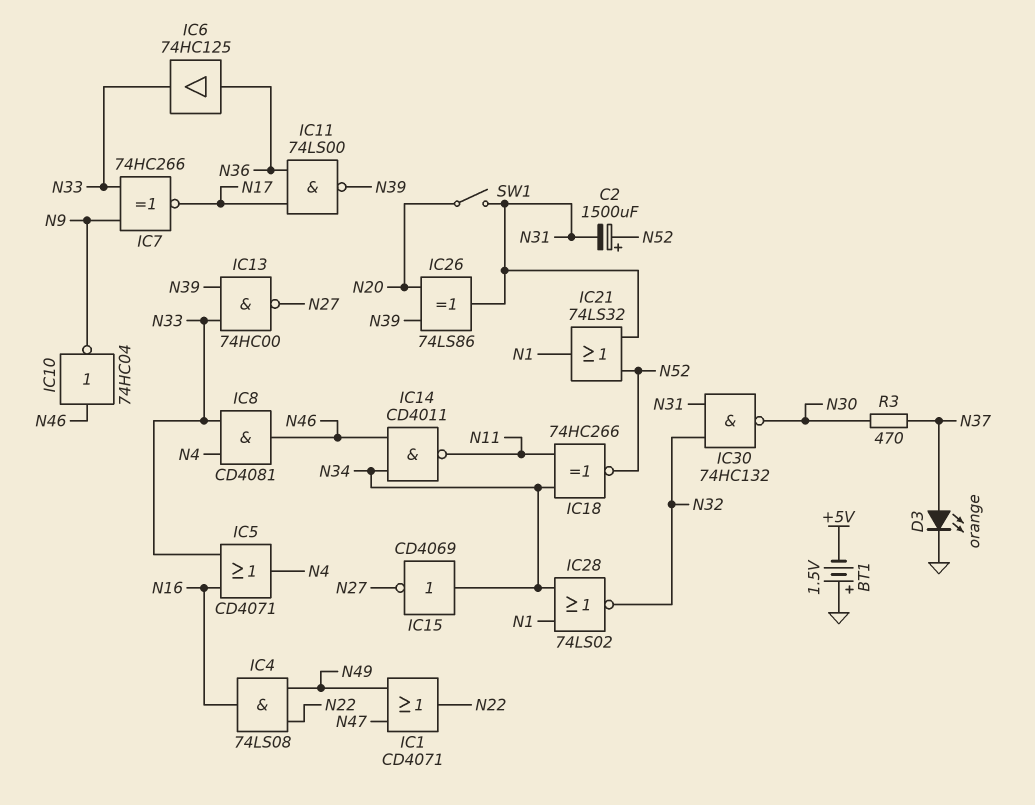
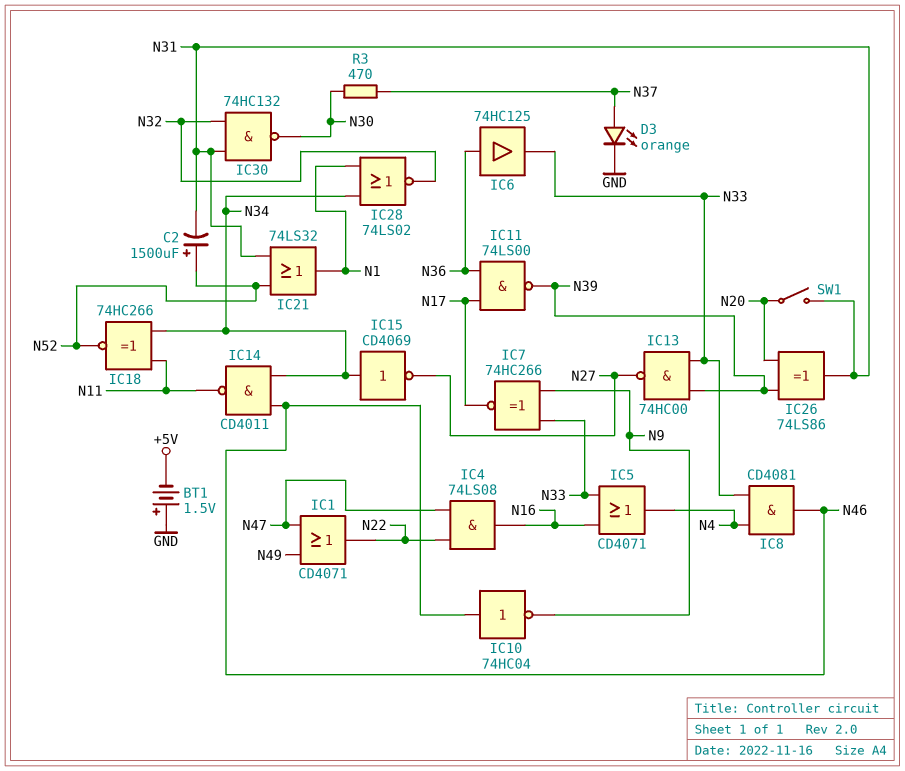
IC4: AND 74LS08 (in N22, in N49, out N16) -> AND 74LS08 (in N22, in N47, out N16)

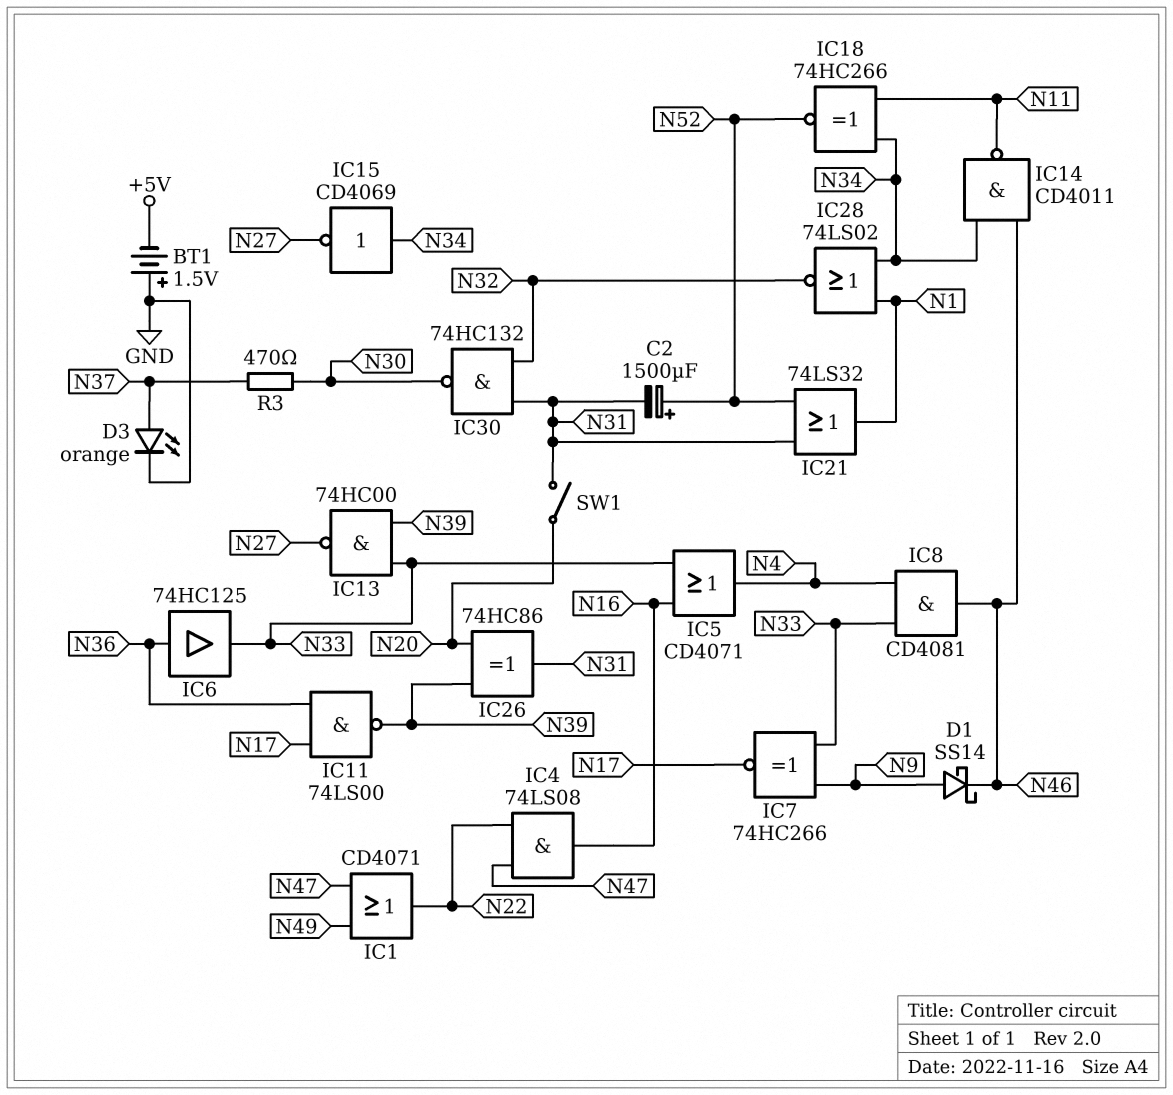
D1: none -> schottky SS14 (A N9, K N46)
IC10: NOT 74HC04 (in N46, out N9) -> none
IC26: XOR 74LS86 (in N20, in N39, out N31) -> XOR 74HC86 (in N20, in N39, out N31)

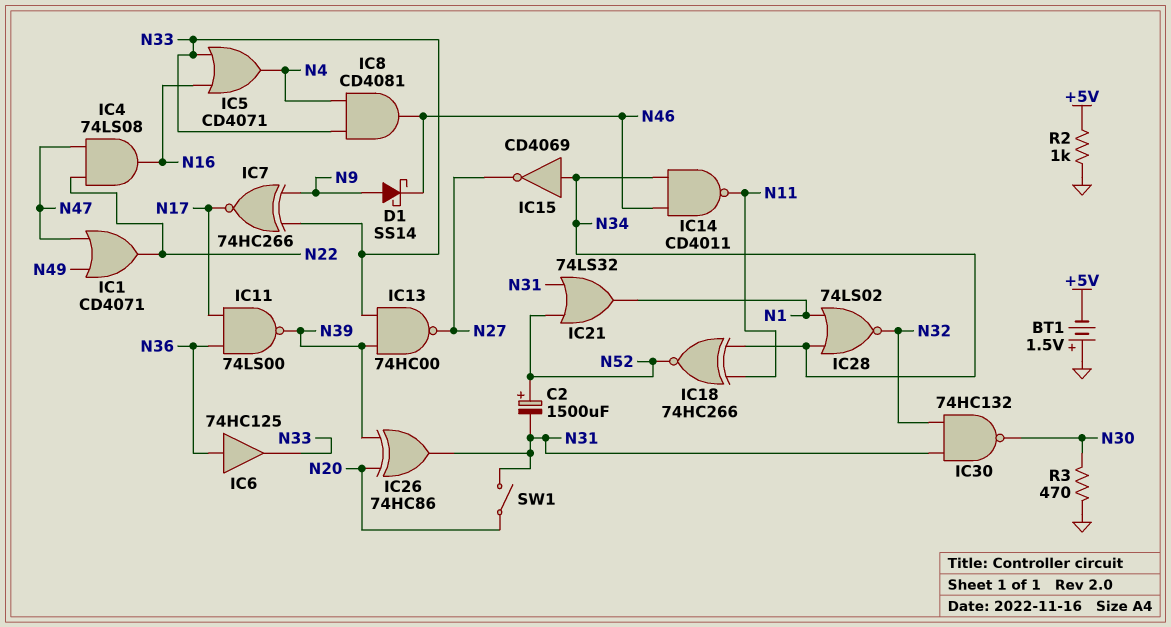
D3: LED orange (A N37, K GND) -> none
R2: none -> 1k (+5V, GND)
R3: 470 (N30, N37) -> 470 (GND, N30)

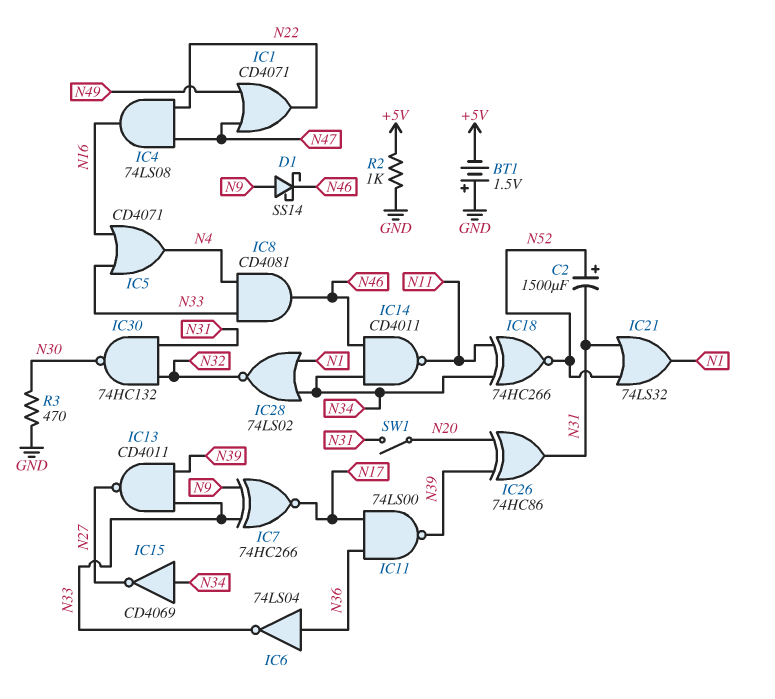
IC6: buffer 74HC125 (in N36, out N33) -> NOT 74LS04 (in N36, out N33)
IC13: NAND 74HC00 (in N33, in N39, out N27) -> NAND CD4011 (in N33, in N39, out N27)

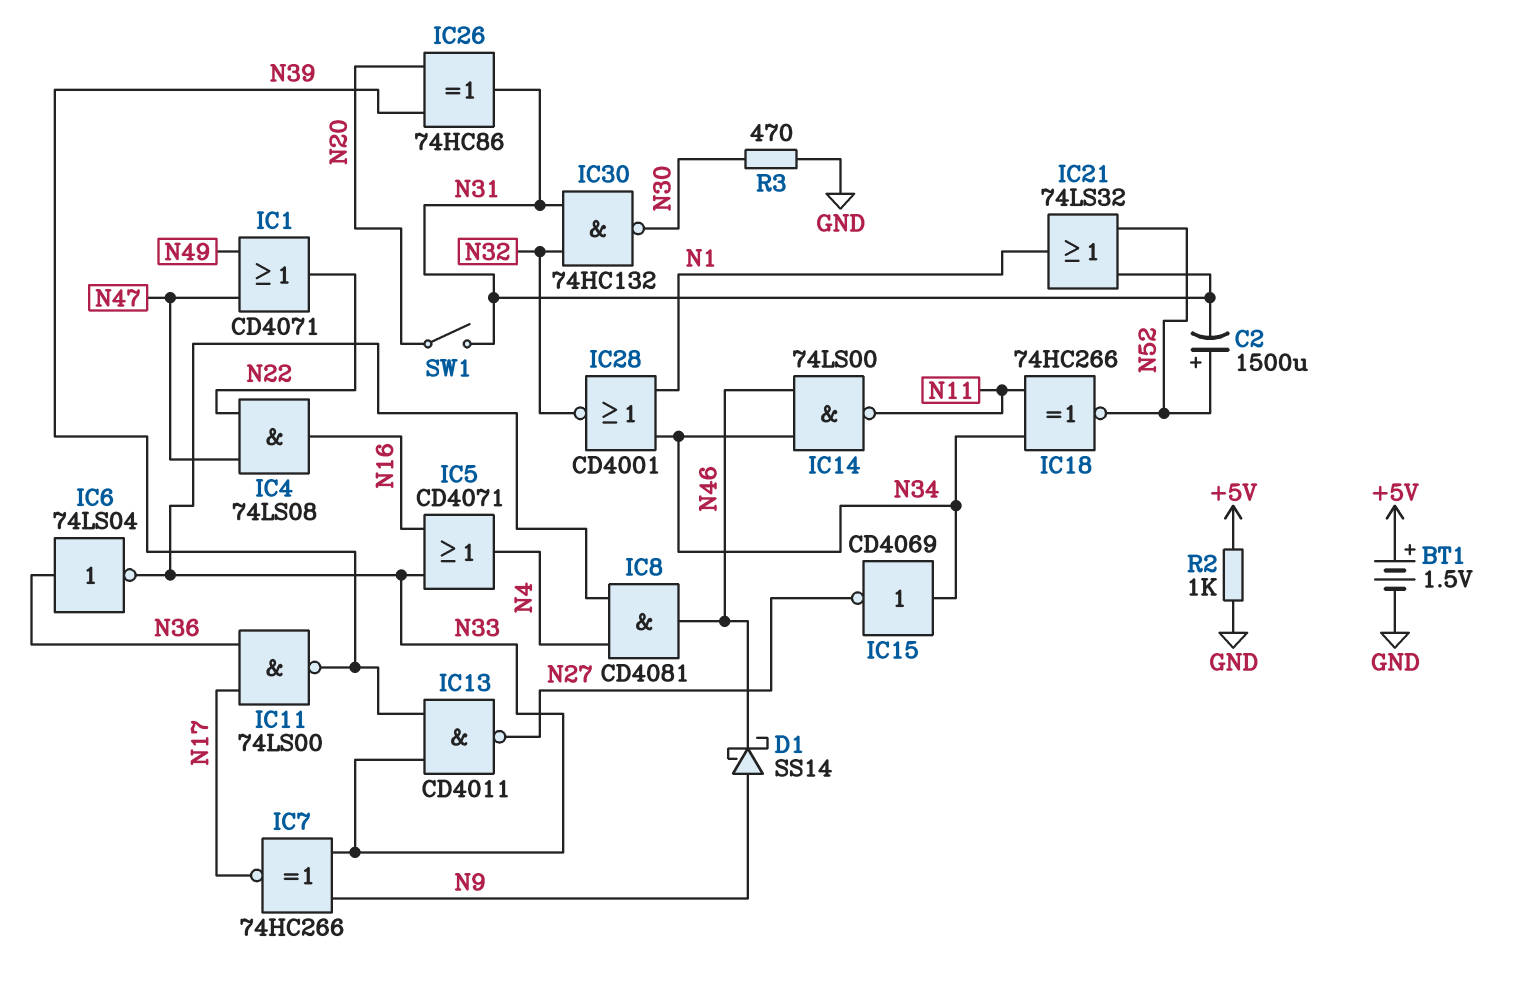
BT1: 1.5V (plus GND, minus +5V) -> 1.5V (plus +5V, minus GND)
IC14: NAND CD4011 (in N34, in N46, out N11) -> NAND 74LS00 (in N34, in N46, out N11)
IC28: NOR 74LS02 (in N1, in N34, out N32) -> NOR CD4001 (in N1, in N34, out N32)

